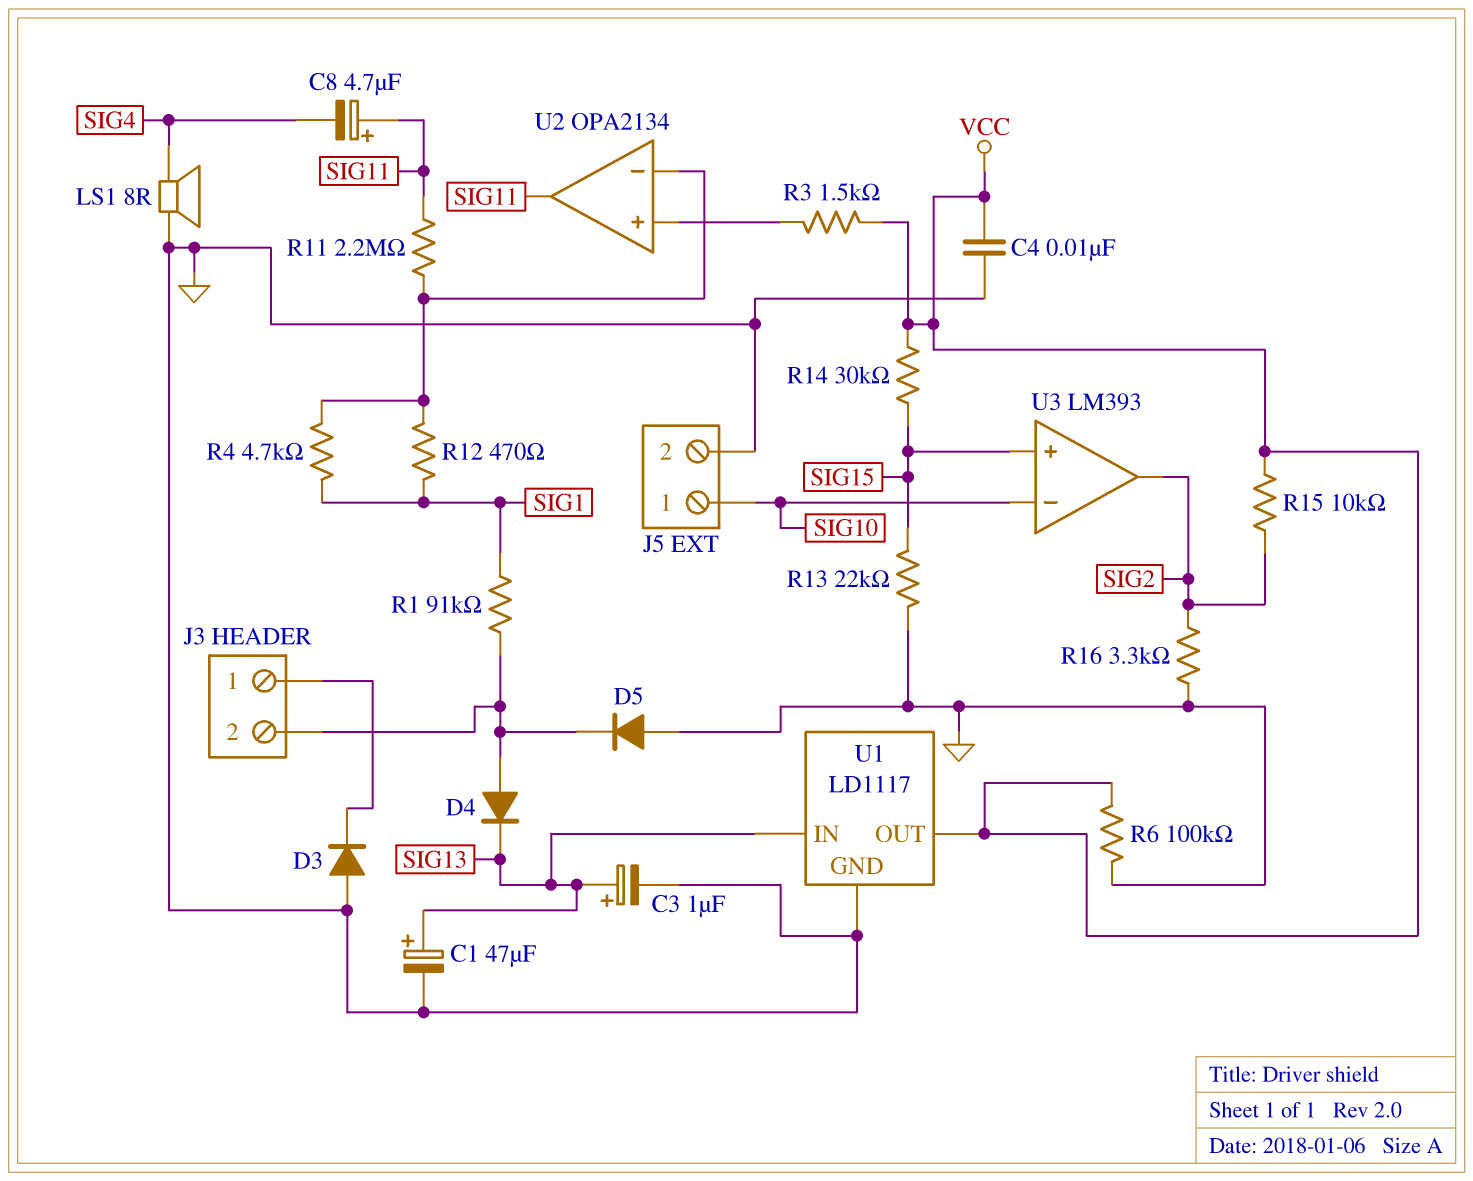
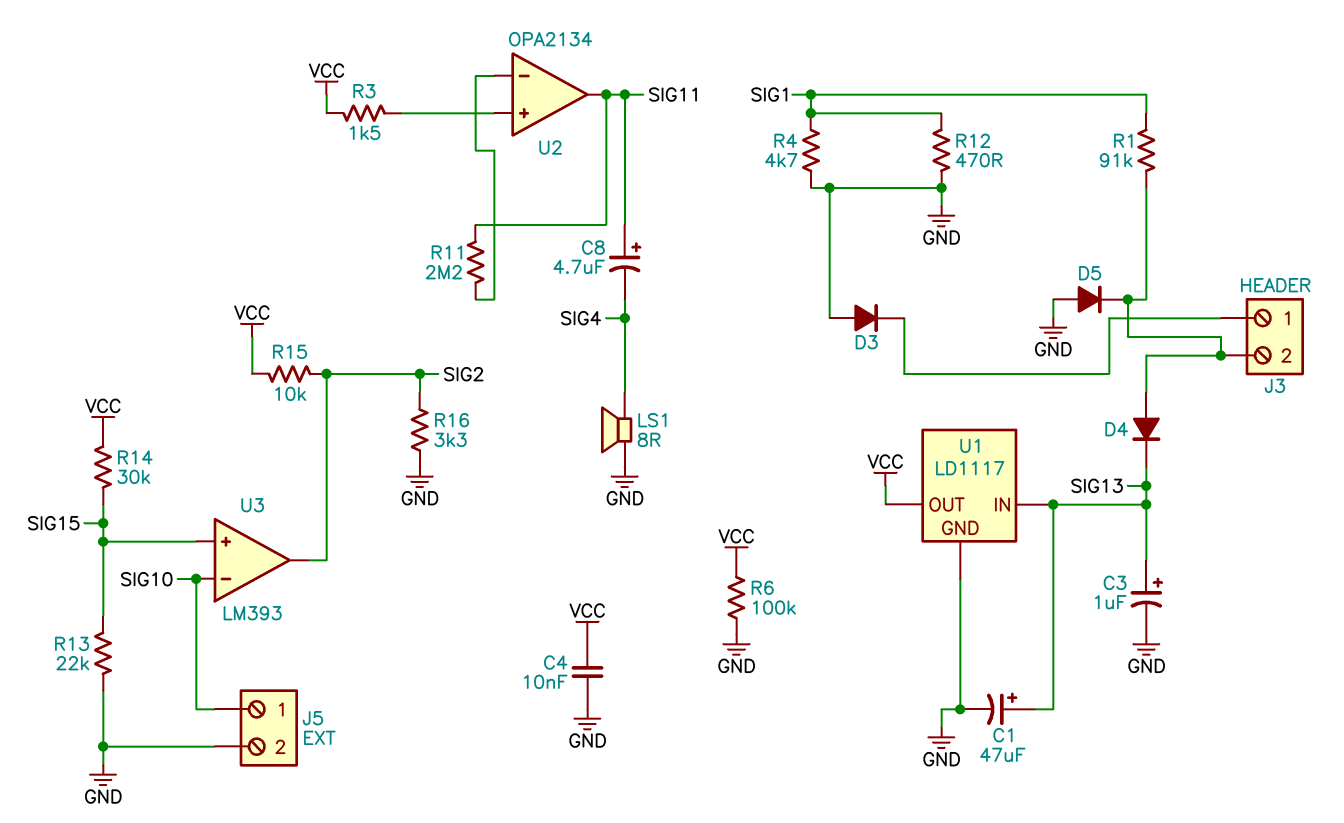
R4: 4.7k (SIG1, U2/in-) -> 4.7k (GND, SIG1)
R12: 470 (SIG1, U2/in-) -> 470 (GND, SIG1)

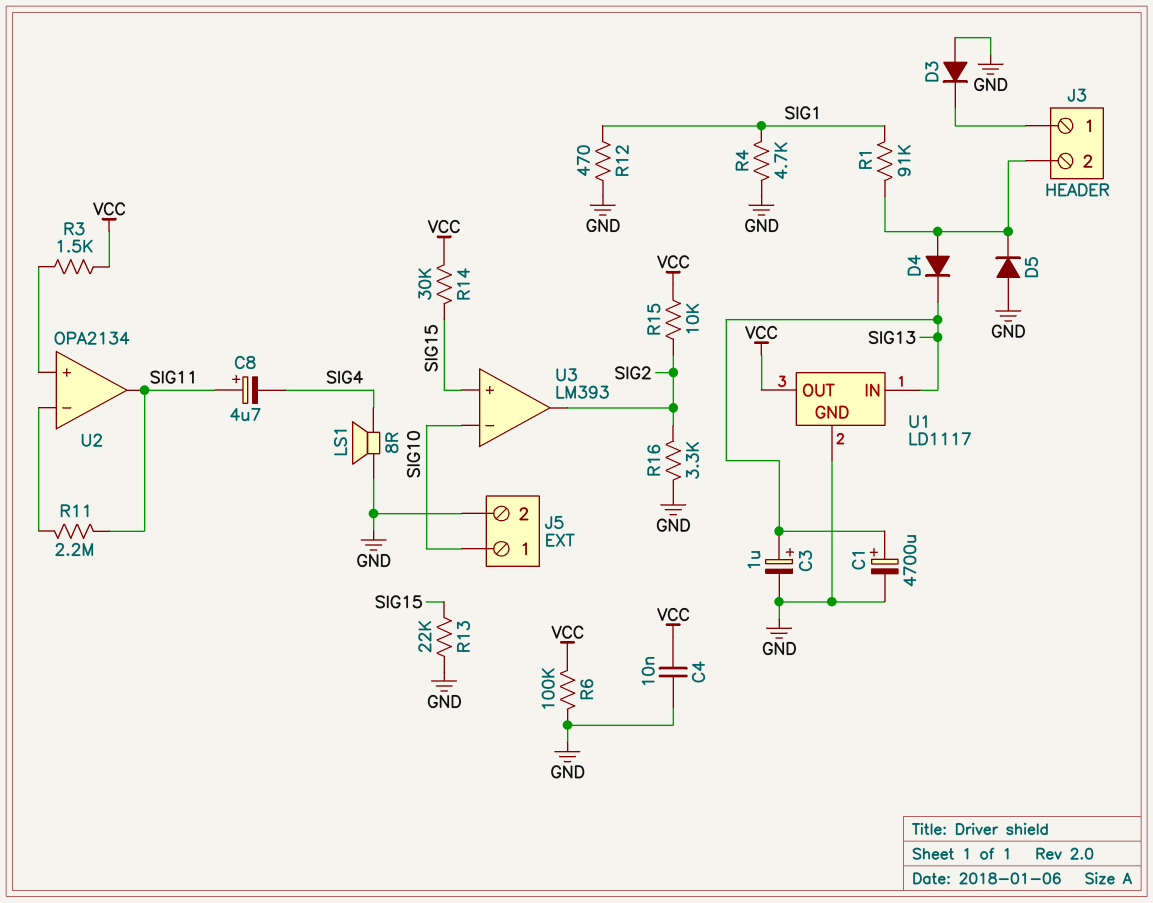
C1: 47uF (plus SIG13, minus GND) -> 4700uF (plus SIG13, minus GND)

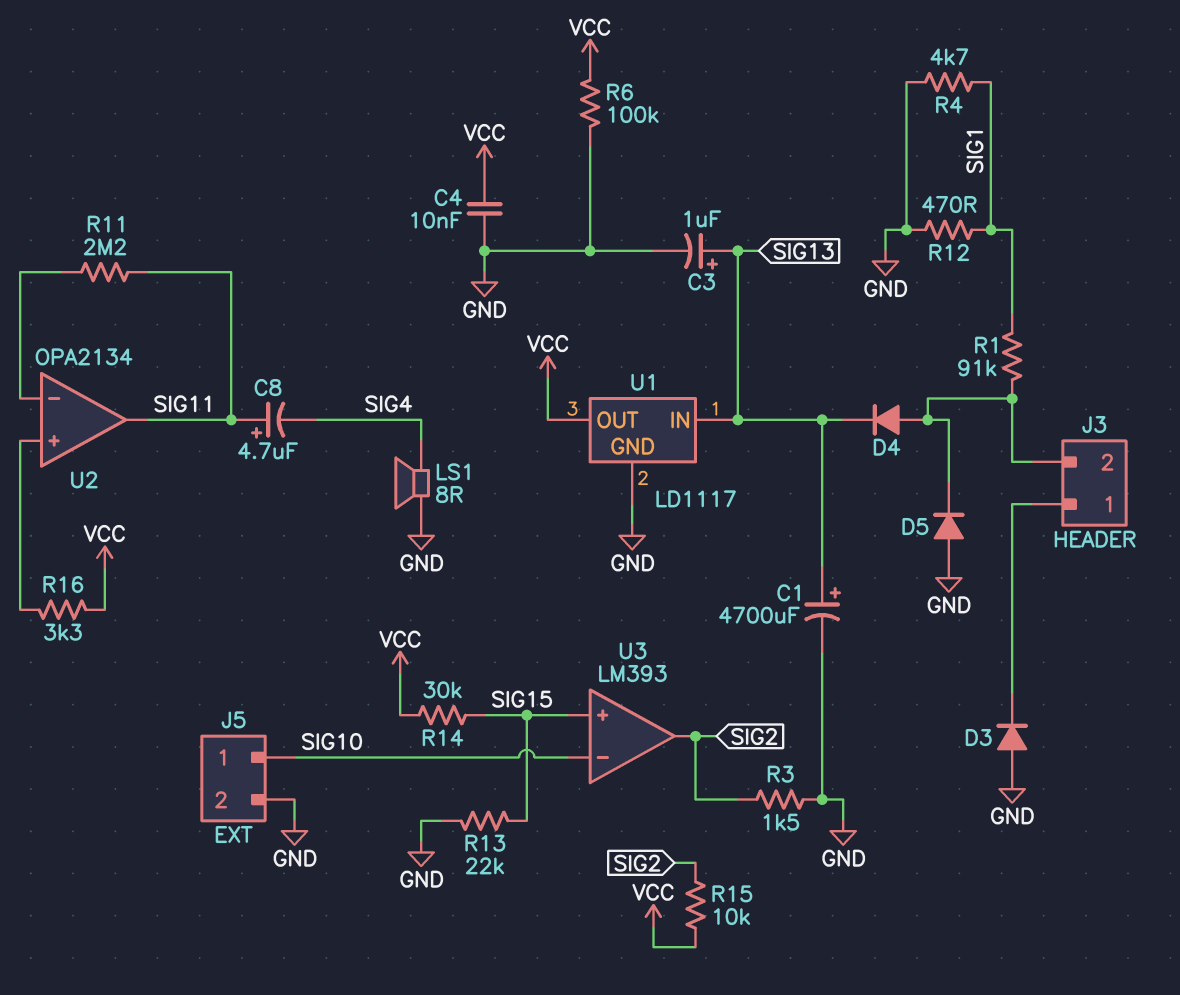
R3: 1.5k (U2/in+, VCC) -> 1.5k (GND, SIG2)
R16: 3.3k (GND, SIG2) -> 3.3k (U2/in+, VCC)

